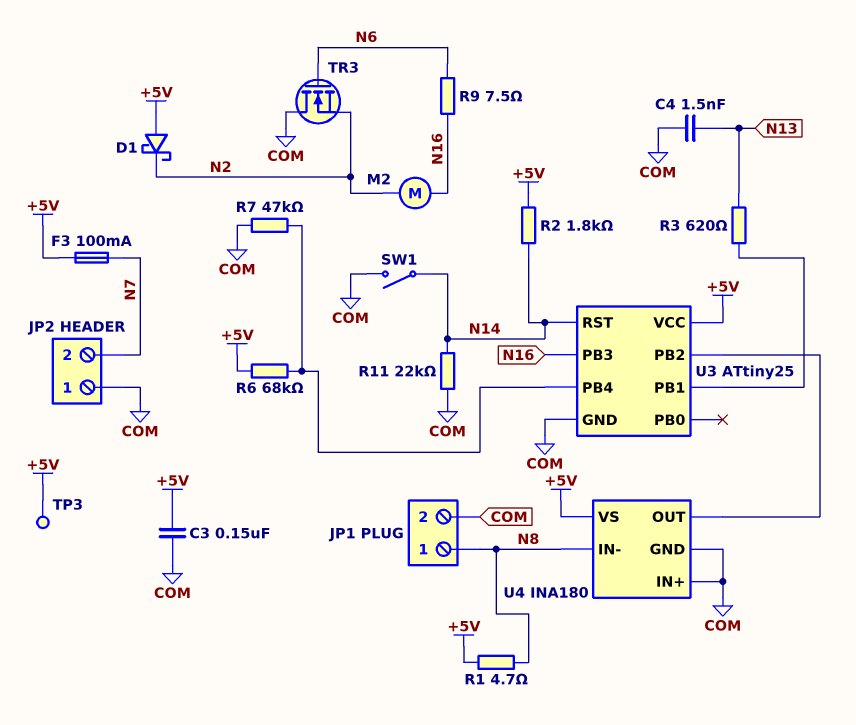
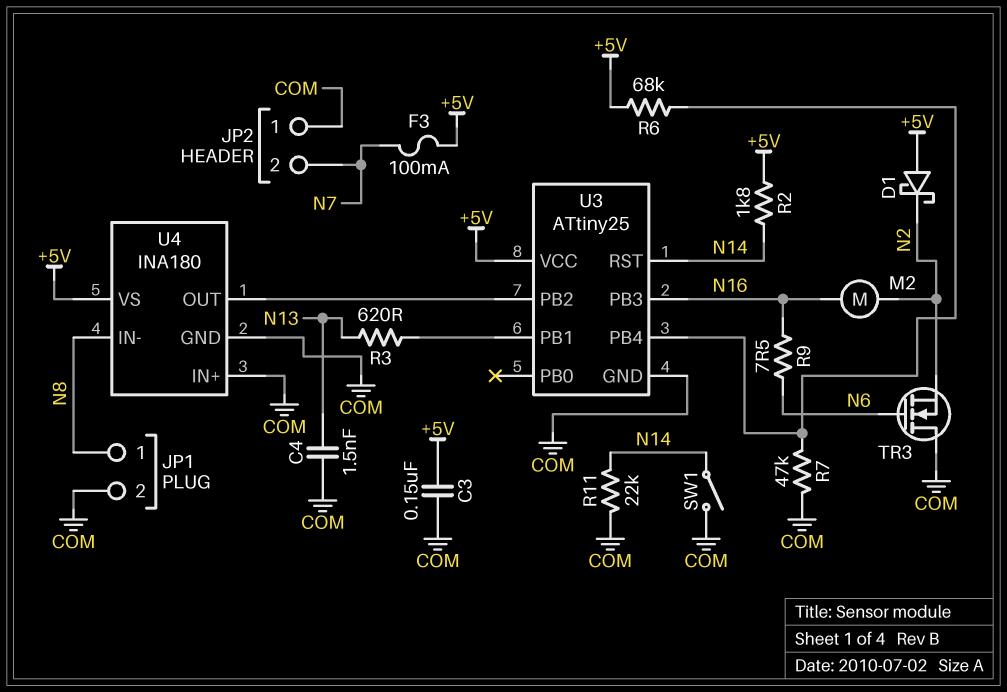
R1: 4.7 (+5V, N8) -> none
TP3: test point (+5V) -> none

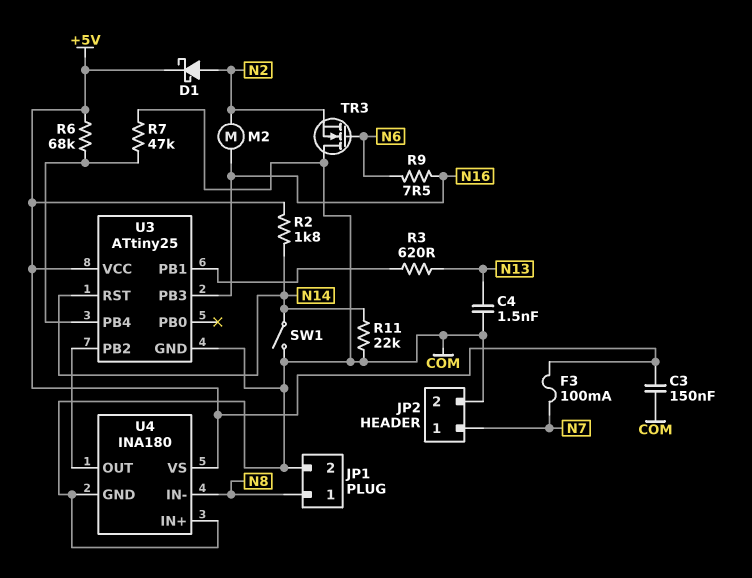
D1: schottky (A +5V, K N2) -> schottky (A N2, K +5V)
JP2 pin 1: COM -> N7
JP2 pin 2: N7 -> COM

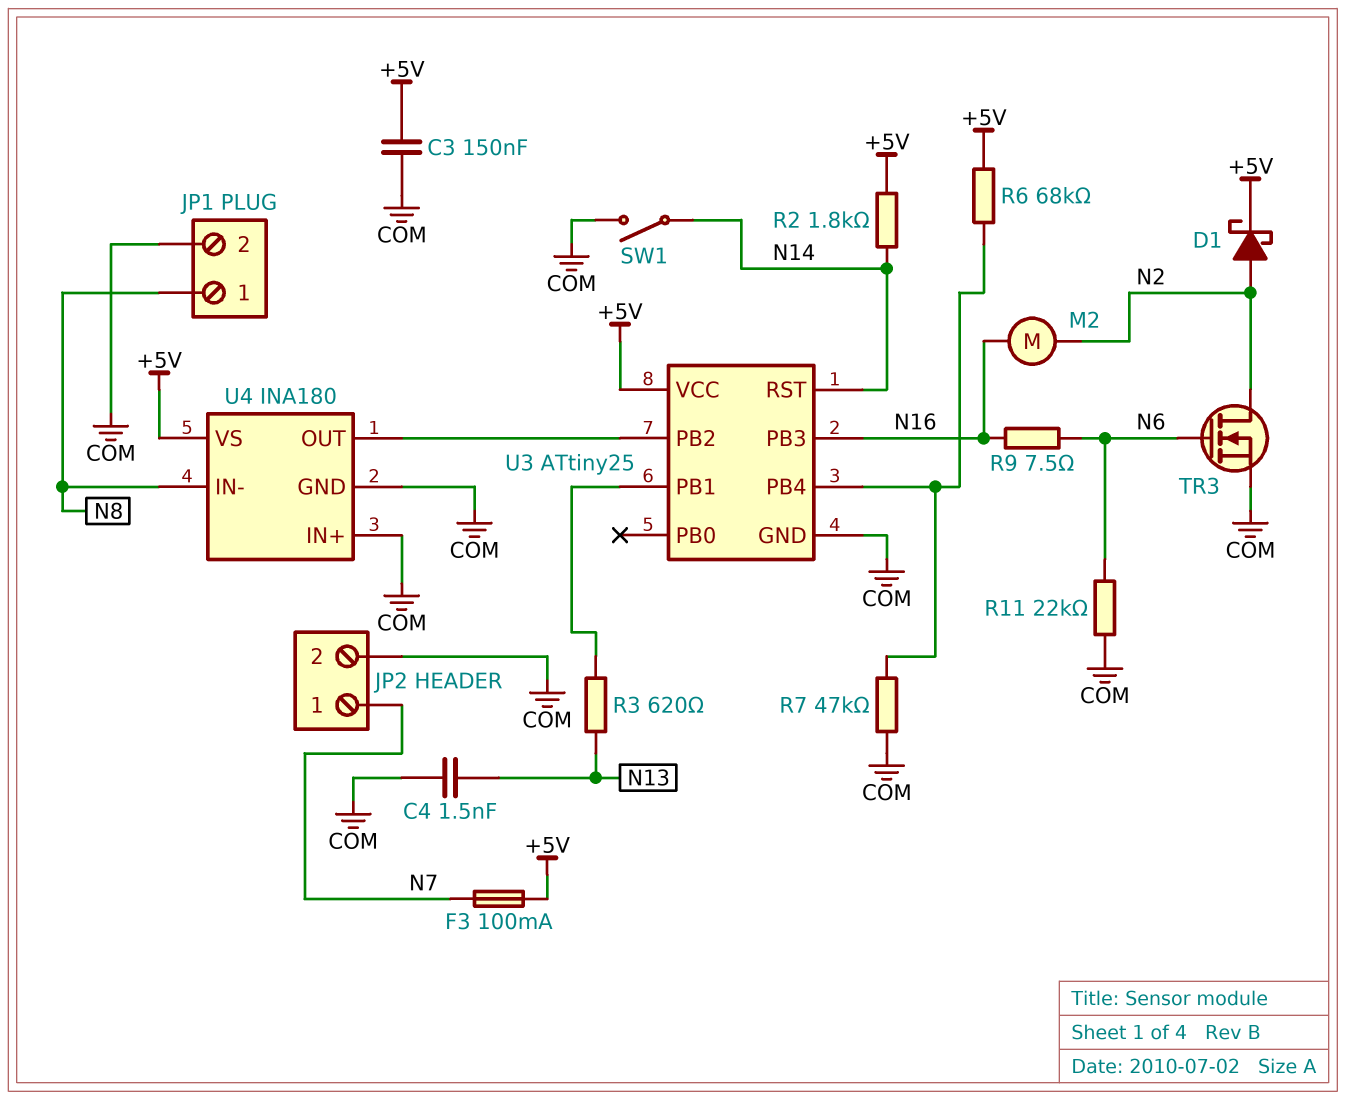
R11: 22k (COM, N14) -> 22k (COM, N6)
TR3: NMOS (G N6, D COM, S N2) -> NMOS (G N6, D N2, S COM)

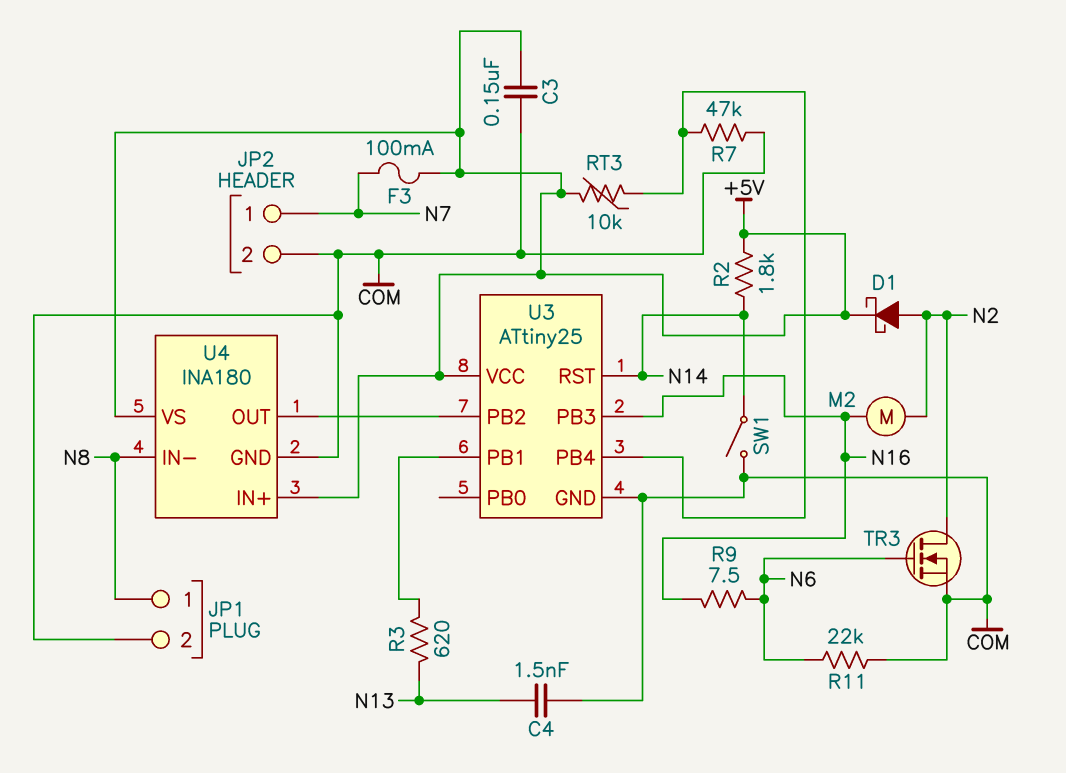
R6: 68k (+5V, U3/PB4) -> none
RT3: none -> 10k (+5V, U3/PB4)
U4 pin IN+: COM -> +5V

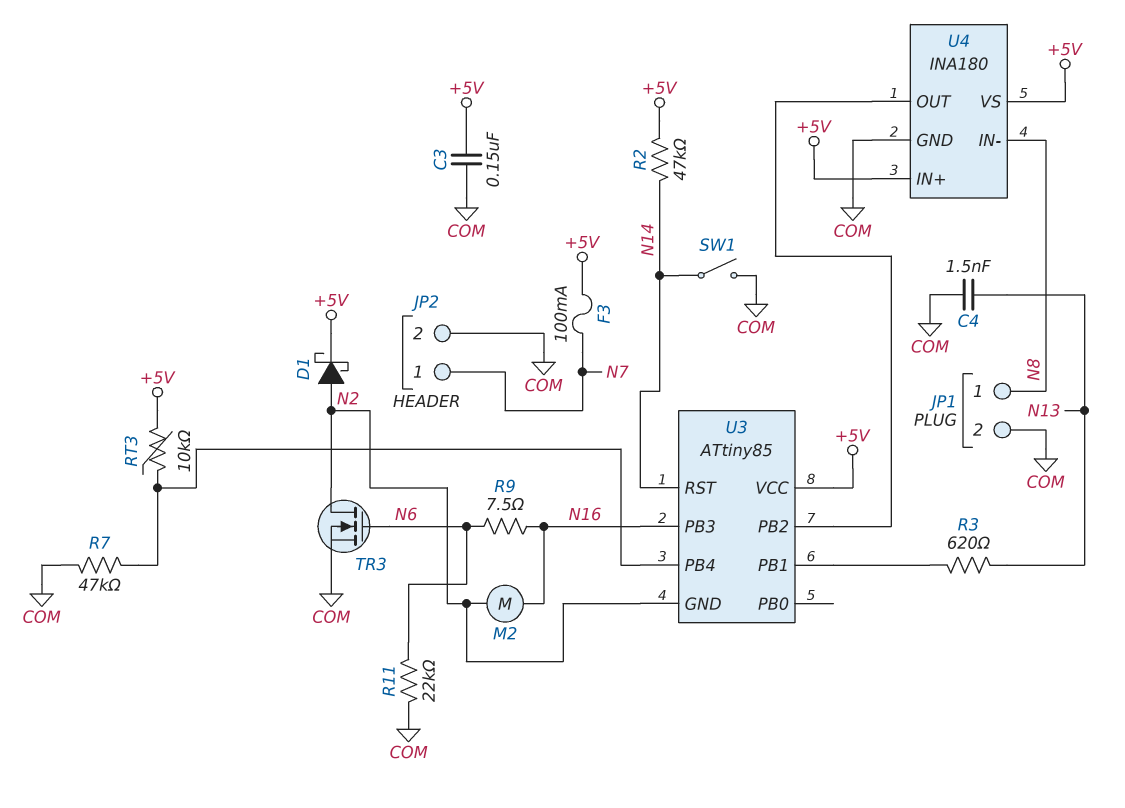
R2: 1.8k (+5V, N14) -> 47k (+5V, N14)
U3: ATtiny25 -> ATtiny85
U3 pin GND: COM -> N2

